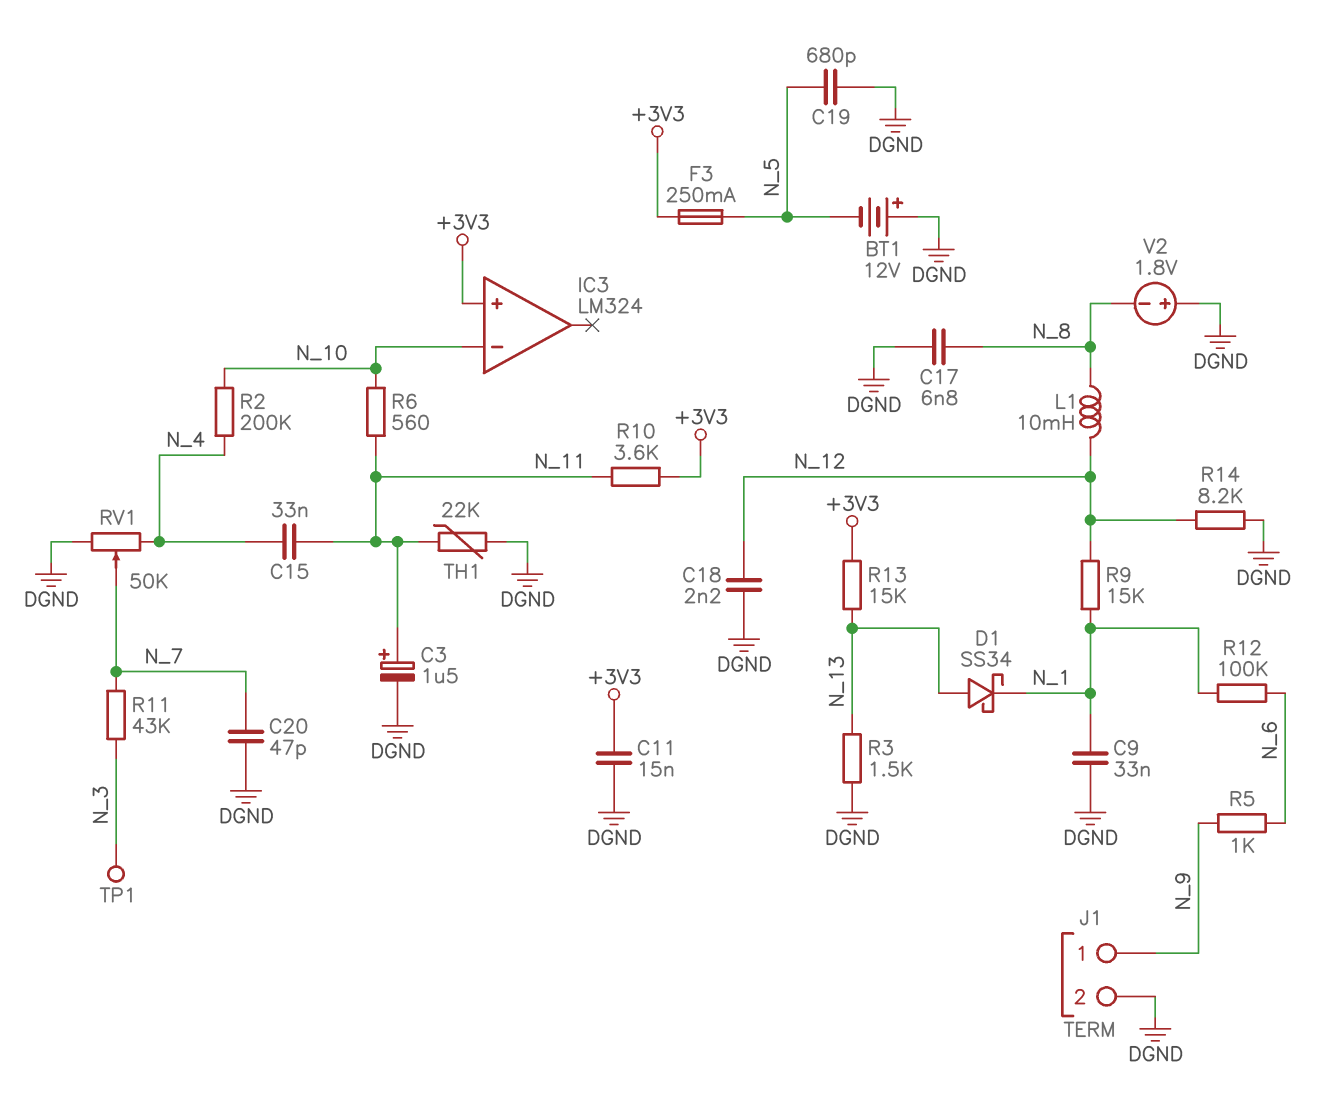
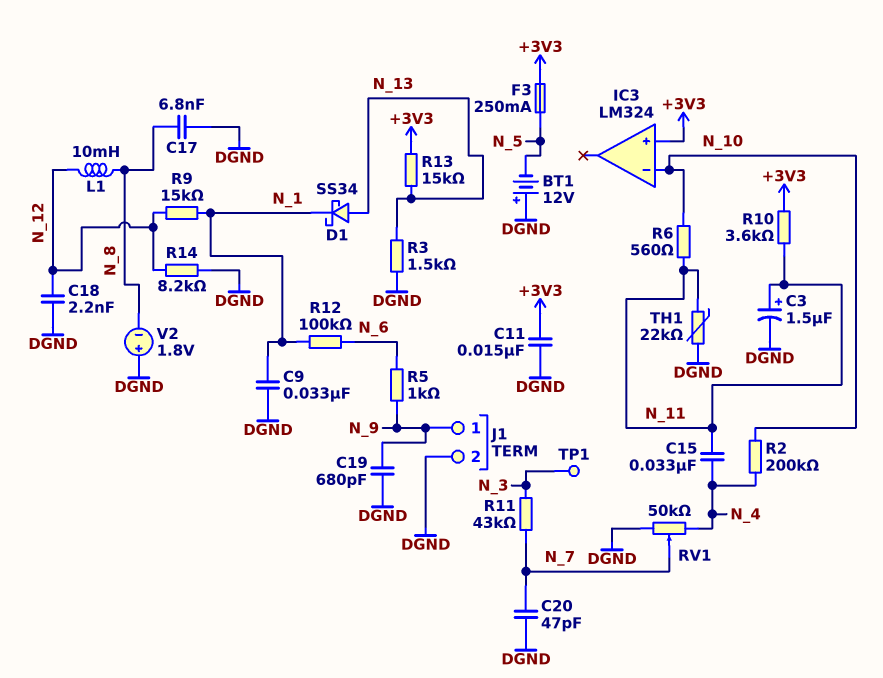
C19: 680pF (DGND, N_5) -> 680pF (DGND, N_9)

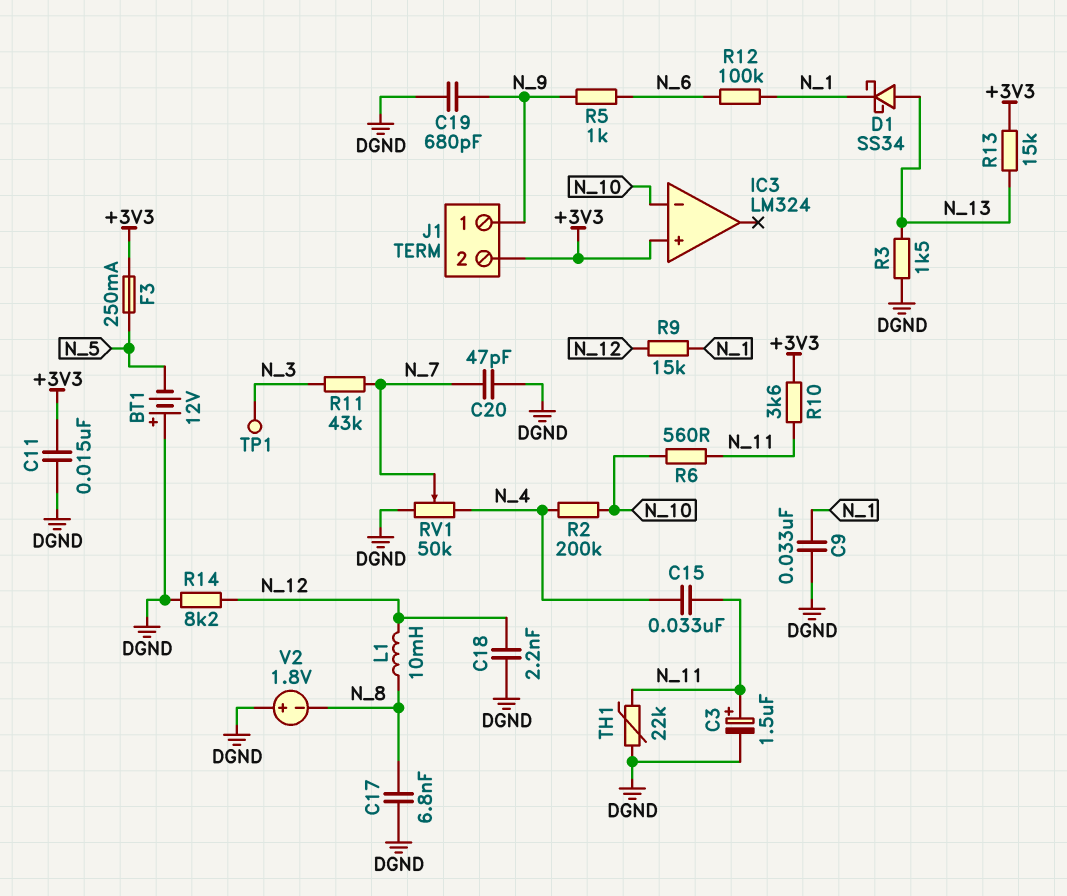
J1 pin 2: DGND -> +3V3

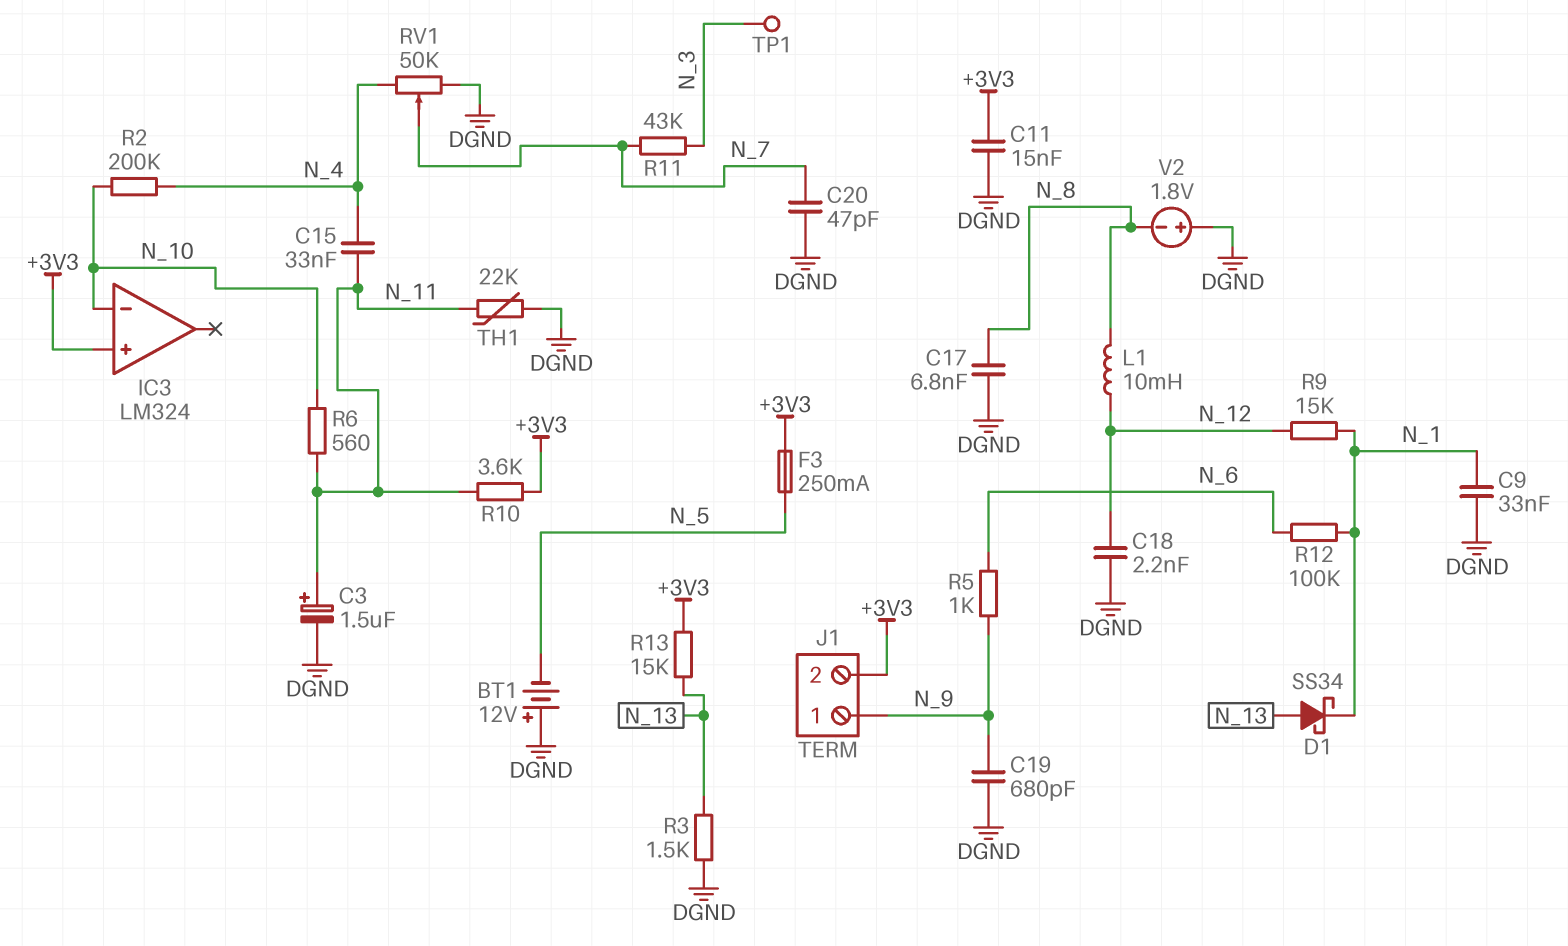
R14: 8.2k (DGND, N_12) -> none

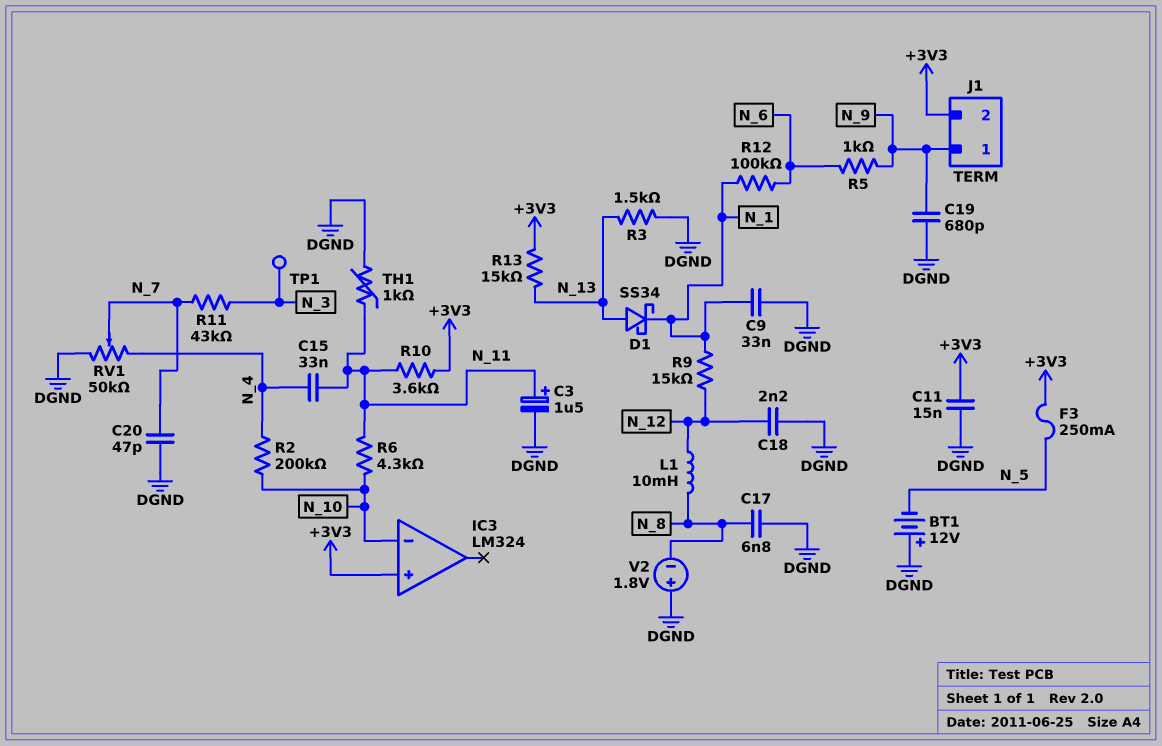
R6: 560 (N_10, N_11) -> 4.3k (N_10, N_11)
TH1: 22k (DGND, N_11) -> 1k (DGND, N_11)

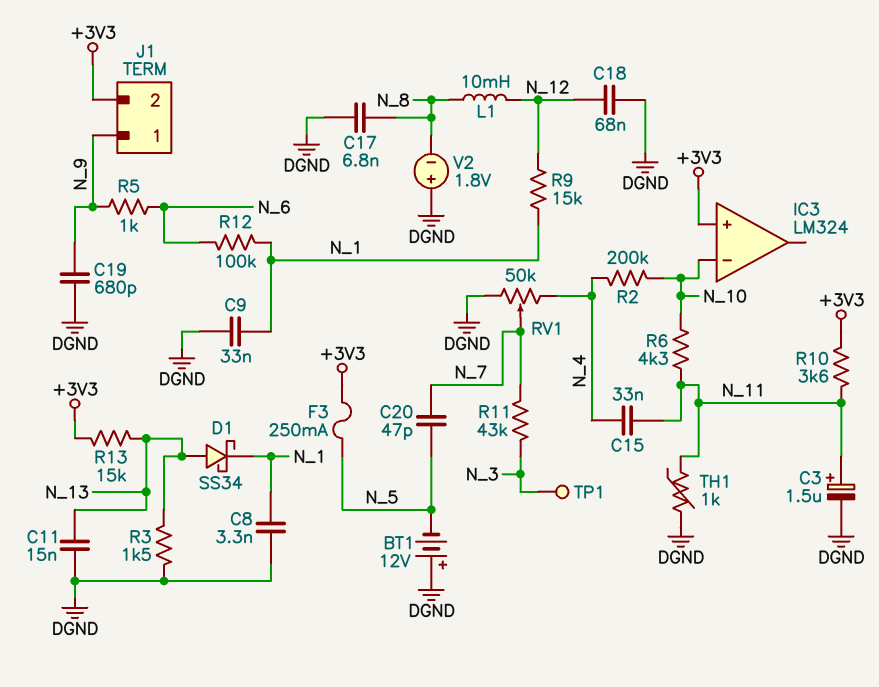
C8: none -> 3.3nF (DGND, N_1)
C11: 15nF (+3V3, DGND) -> 15nF (DGND, N_13)
C18: 2.2nF (DGND, N_12) -> 68nF (DGND, N_12)
C20: 47pF (DGND, N_7) -> 47pF (N_5, N_7)

